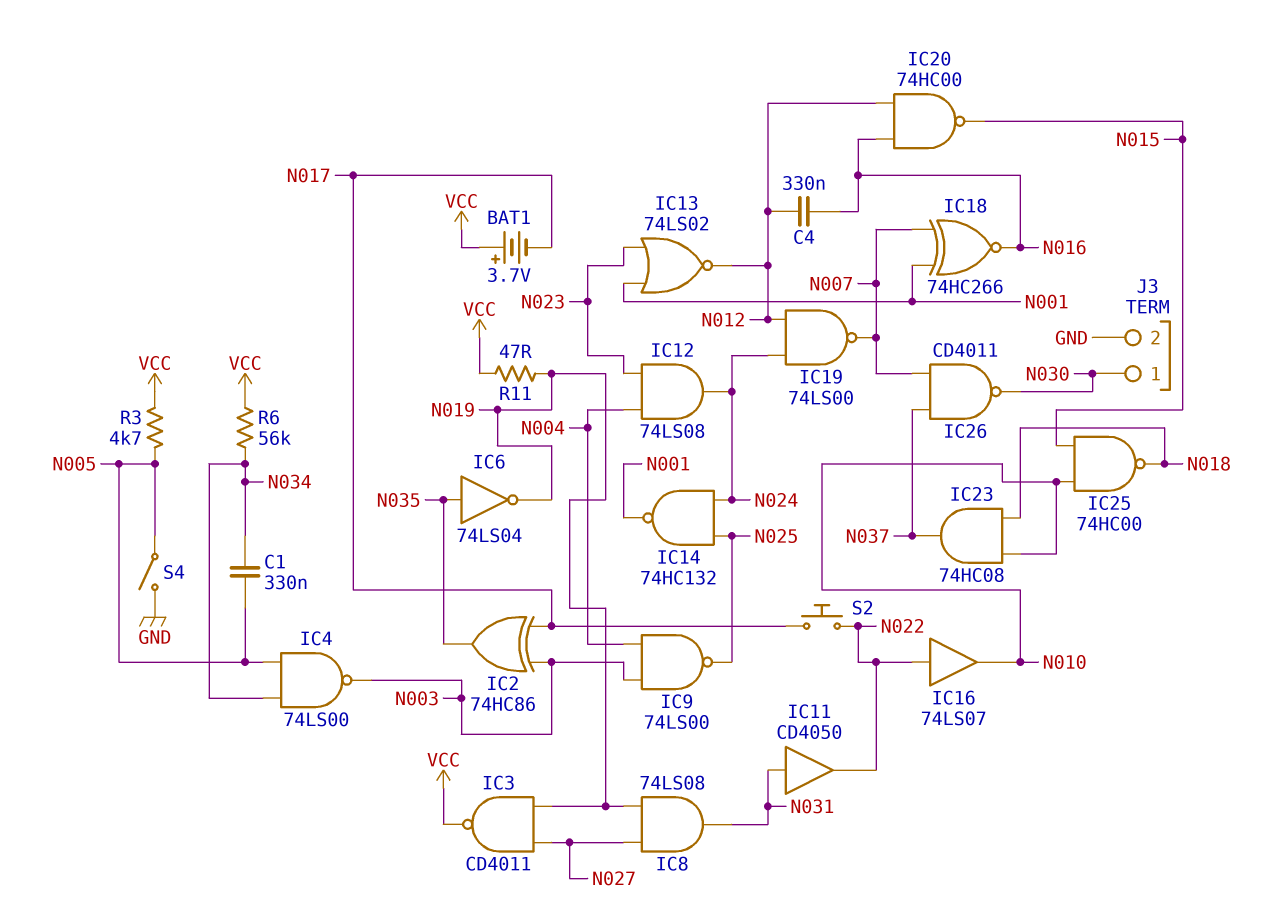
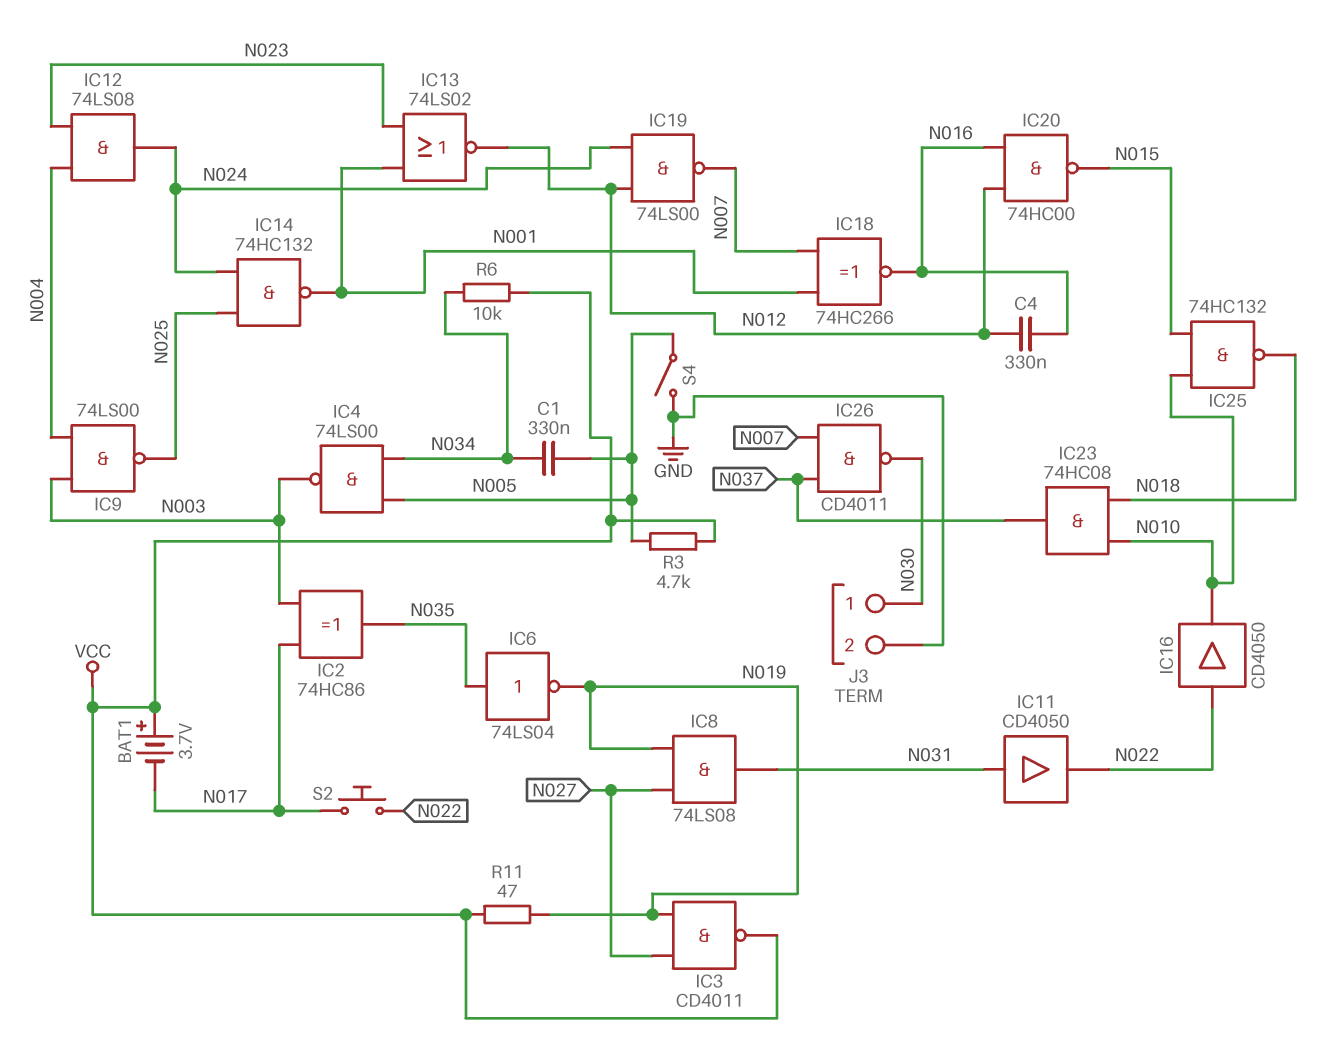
IC16: buffer 74LS07 (in N022, out N010) -> buffer CD4050 (in N022, out N010)
IC25: NAND 74HC00 (in N010, in N015, out N018) -> NAND 74HC132 (in N010, in N015, out N018)
R6: 56k (N034, VCC) -> 10k (N034, VCC)

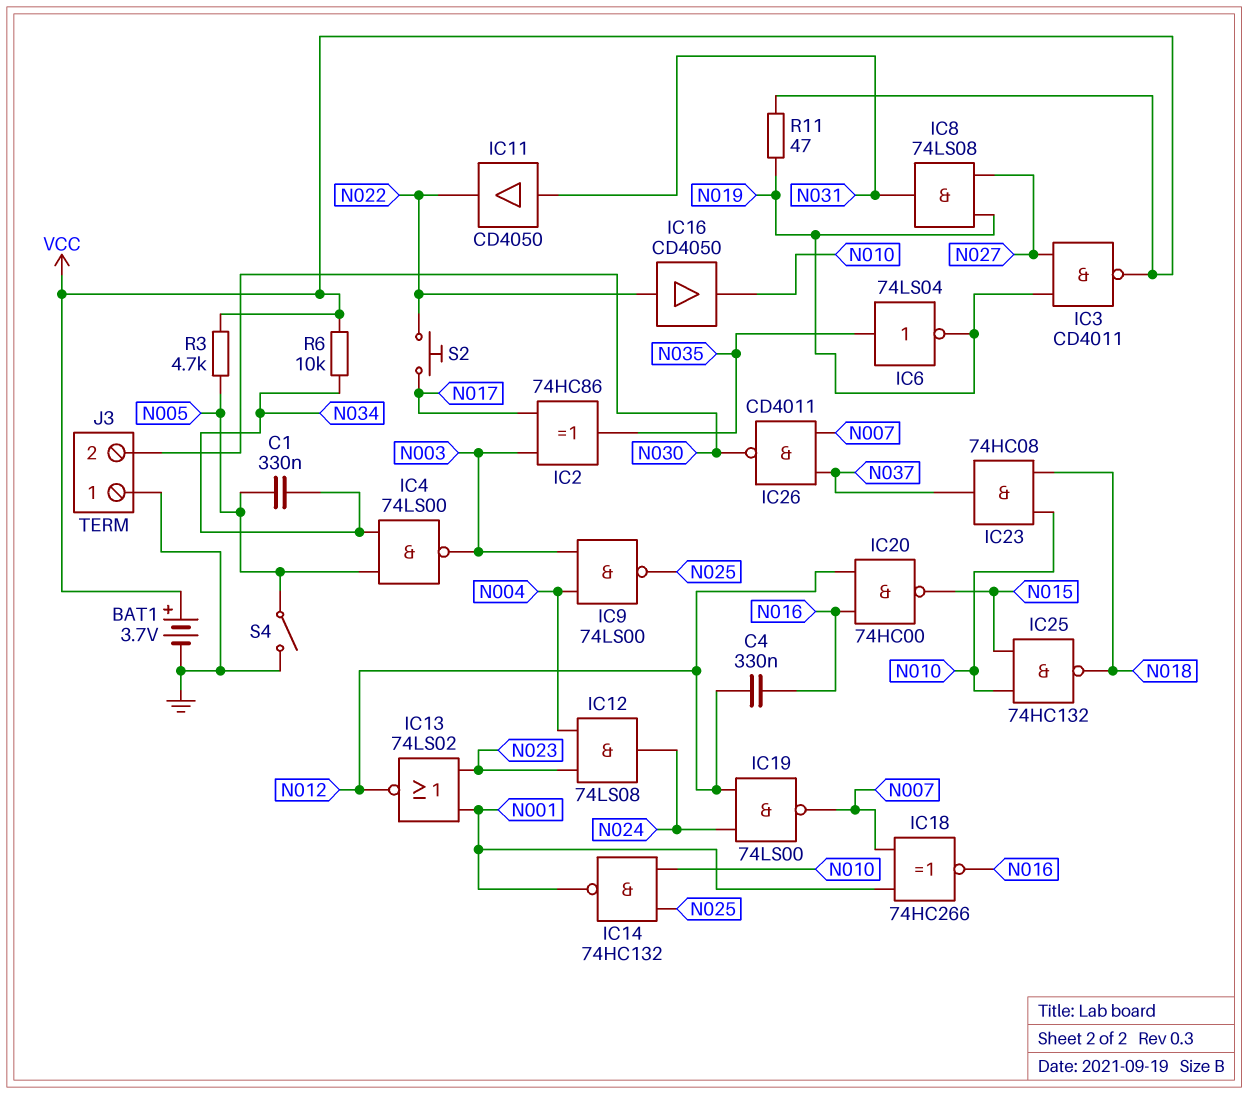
BAT1: 3.7V (plus VCC, minus N017) -> 3.7V (plus VCC, minus GND)
IC14: NAND 74HC132 (in N024, in N025, out N001) -> NAND 74HC132 (in N010, in N025, out N001)
J3 pin 1: N030 -> GND
J3 pin 2: GND -> N030

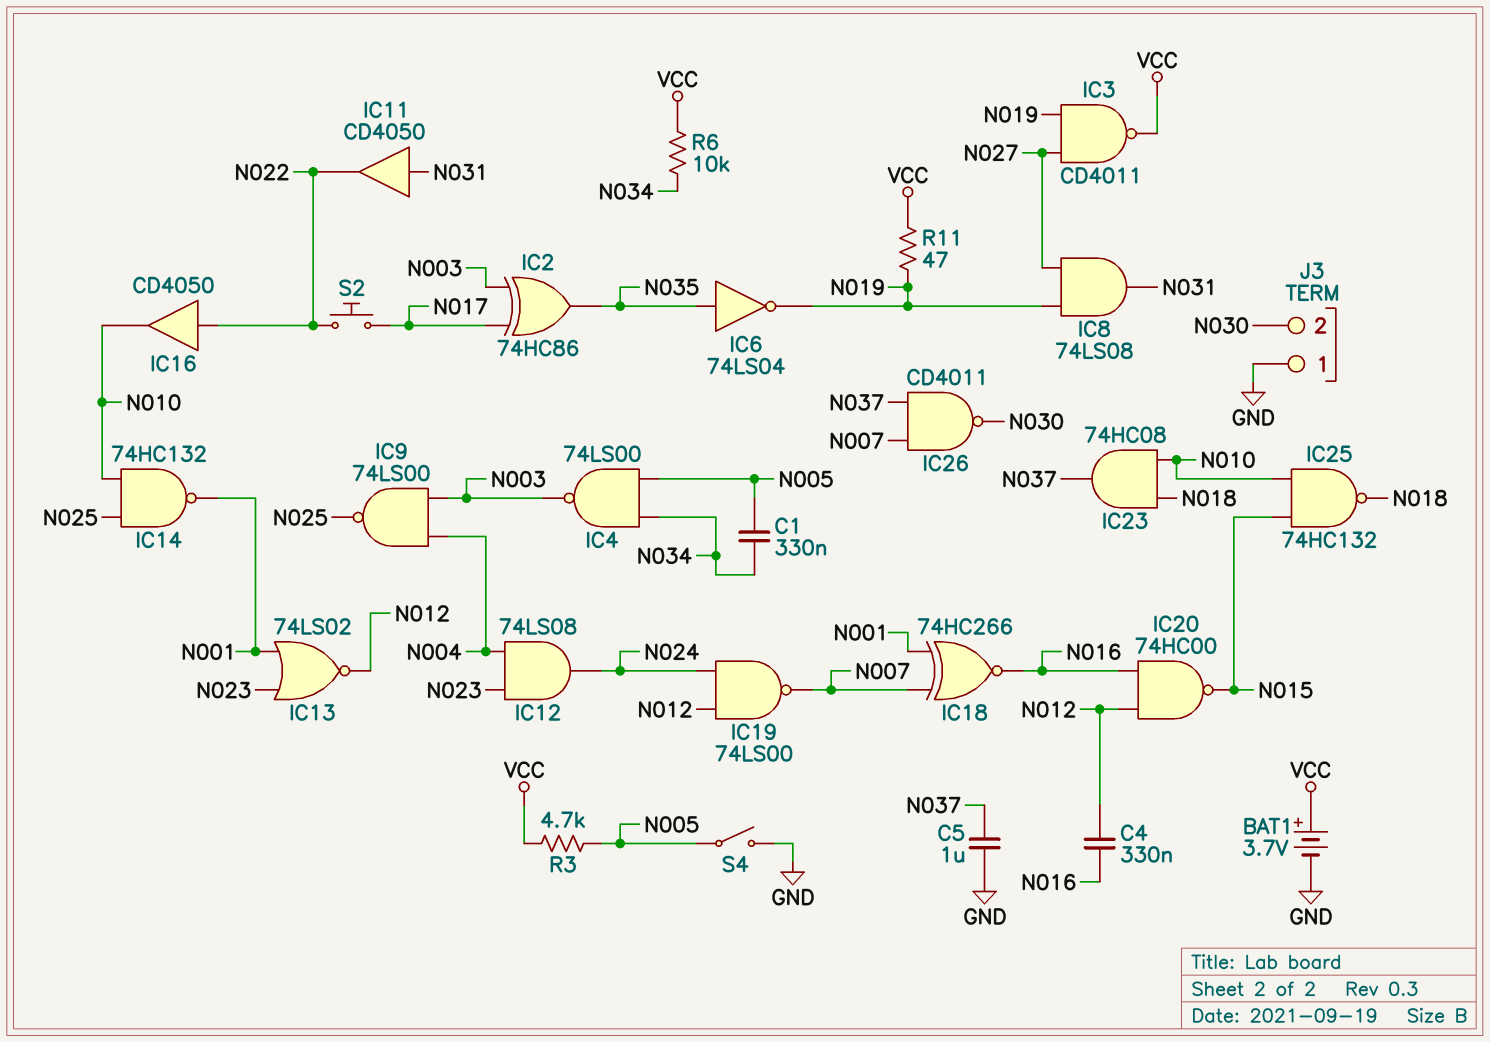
C5: none -> 1uF (GND, N037)

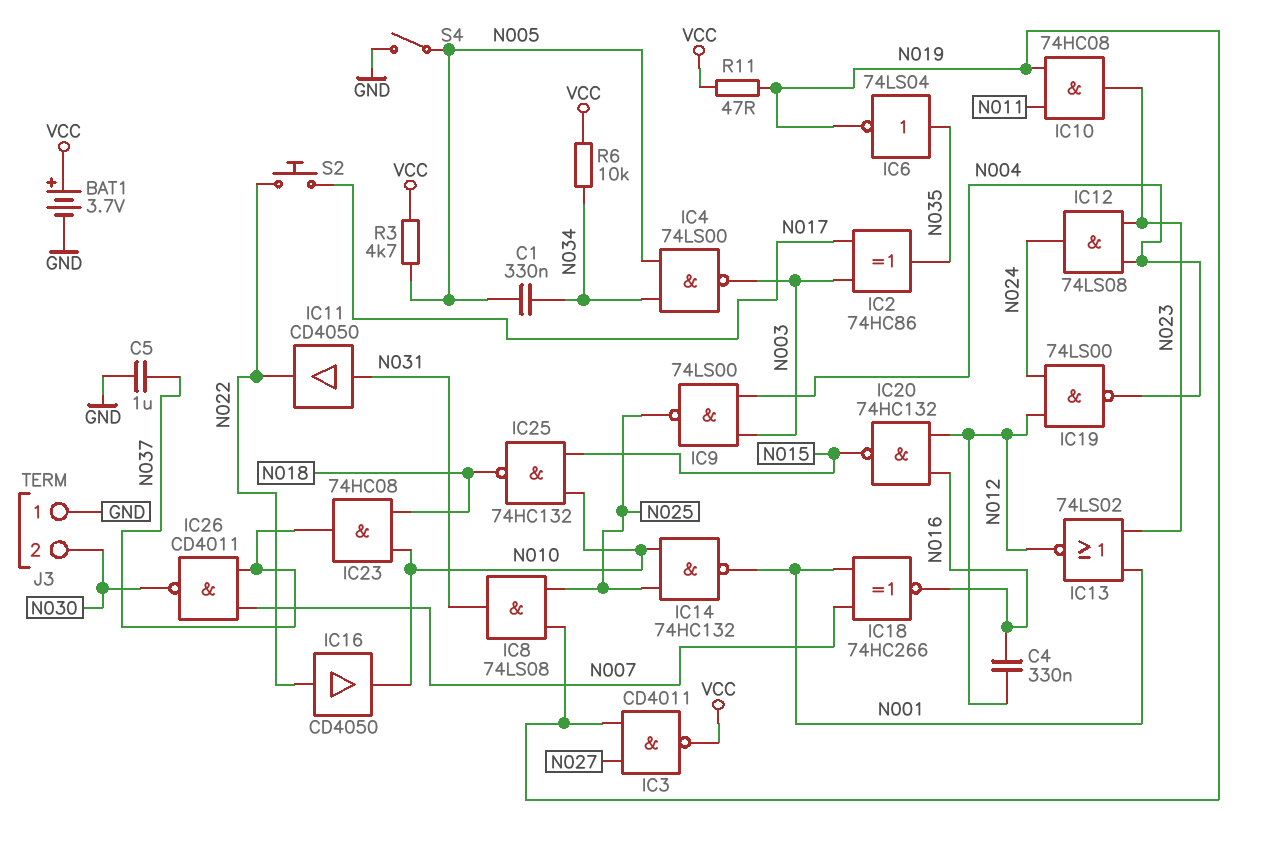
IC8: AND 74LS08 (in N019, in N027, out N031) -> AND 74LS08 (in N019, in N025, out N031)
IC10: none -> AND 74HC08 (in N011, in N019, out N023)
IC19: NAND 74LS00 (in N012, in N024, out N007) -> NAND 74LS00 (in N012, in N024, out N004)
IC20: NAND 74HC00 (in N012, in N016, out N015) -> NAND 74HC132 (in N012, in N016, out N015)

